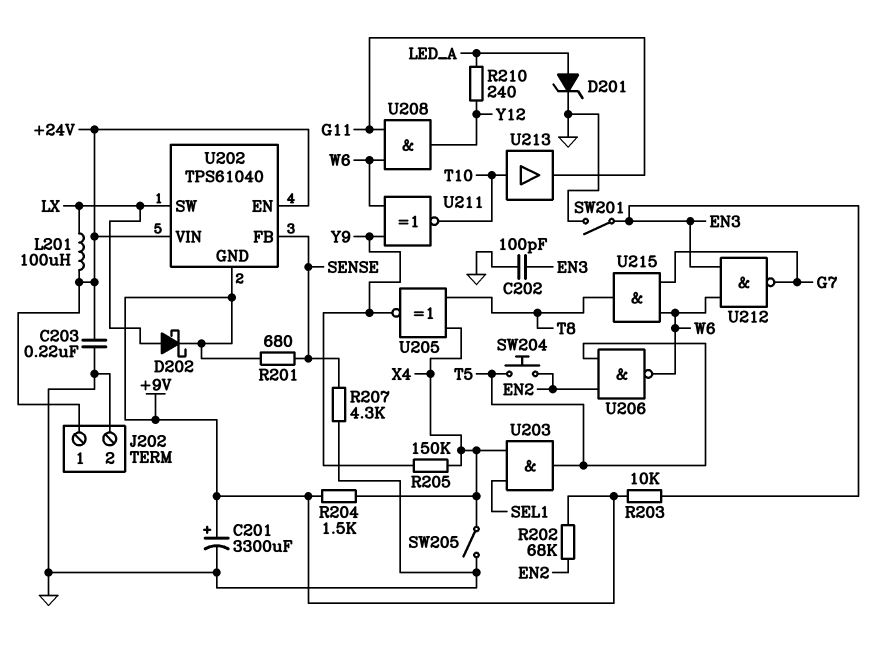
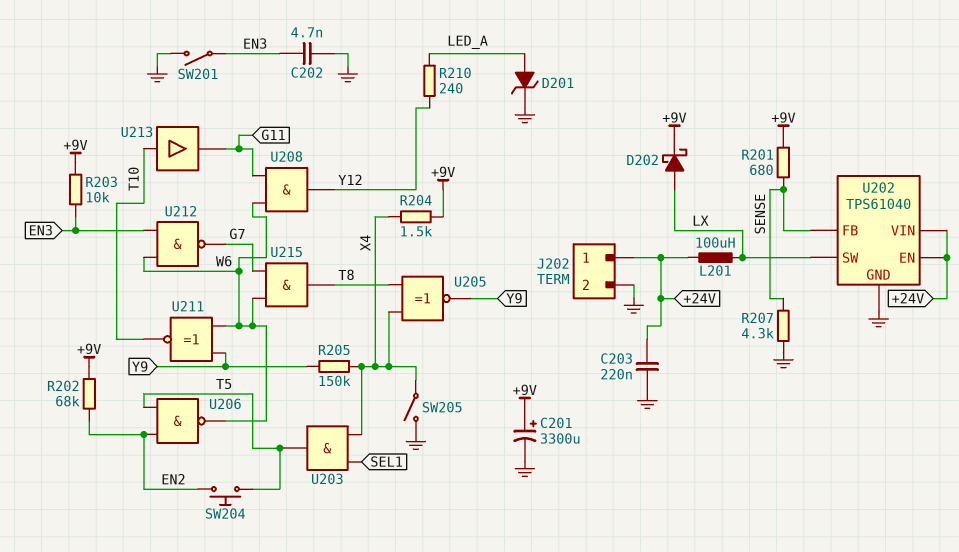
C202: 100pF (EN3, GND) -> 4.7nF (EN3, GND)
U202 pin GND: +9V -> GND

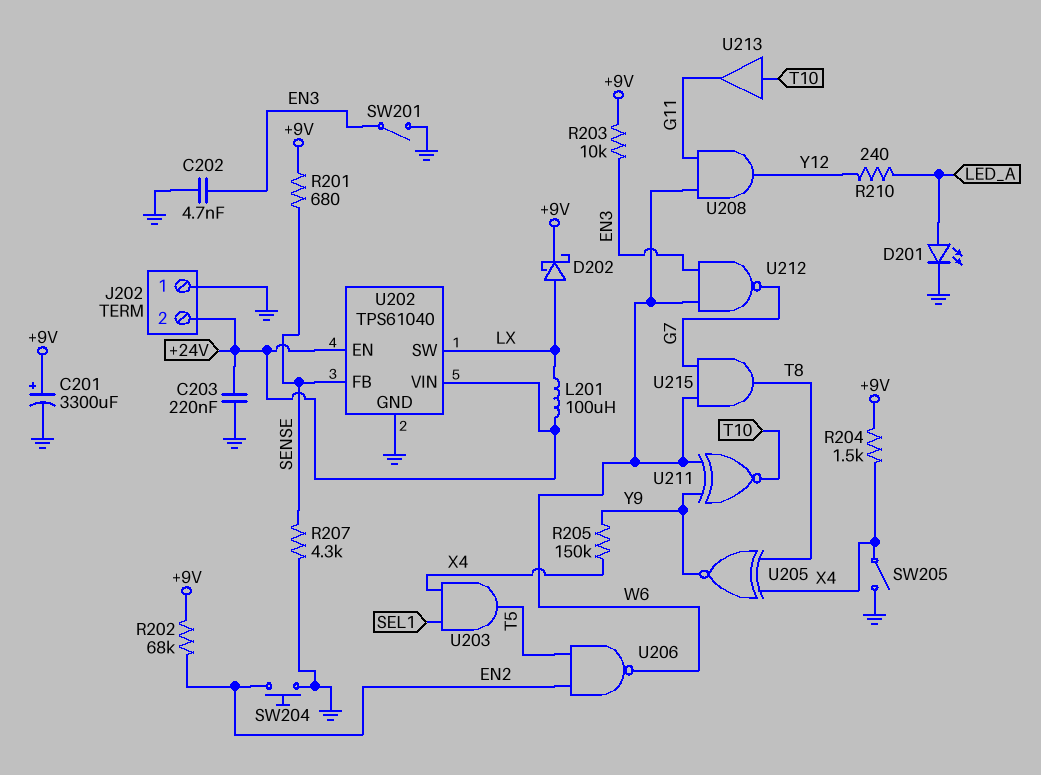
D201: zener (A LED_A, K GND) -> LED (A LED_A, K GND)
J202 pin 1: +24V -> GND
J202 pin 2: GND -> +24V
SW204: button (EN2, T5) -> button (EN2, GND)

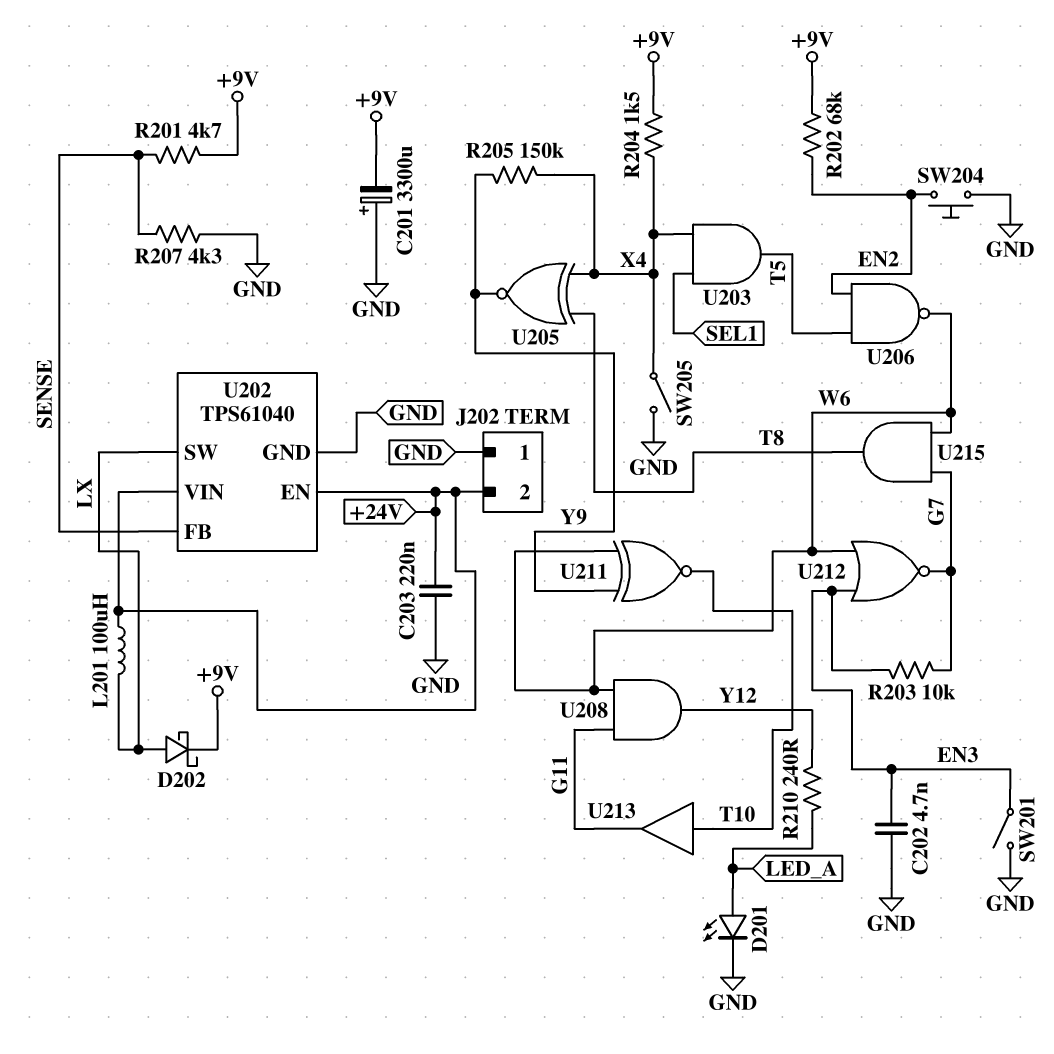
C201: 3300uF (plus +9V, minus GND) -> 3300uF (plus GND, minus +9V)
R201: 680 (+9V, SENSE) -> 4.7k (+9V, SENSE)
R203: 10k (+9V, EN3) -> 10k (EN3, G7)
U212: NAND (in EN3, in W6, out G7) -> NOR (in EN3, in W6, out G7)

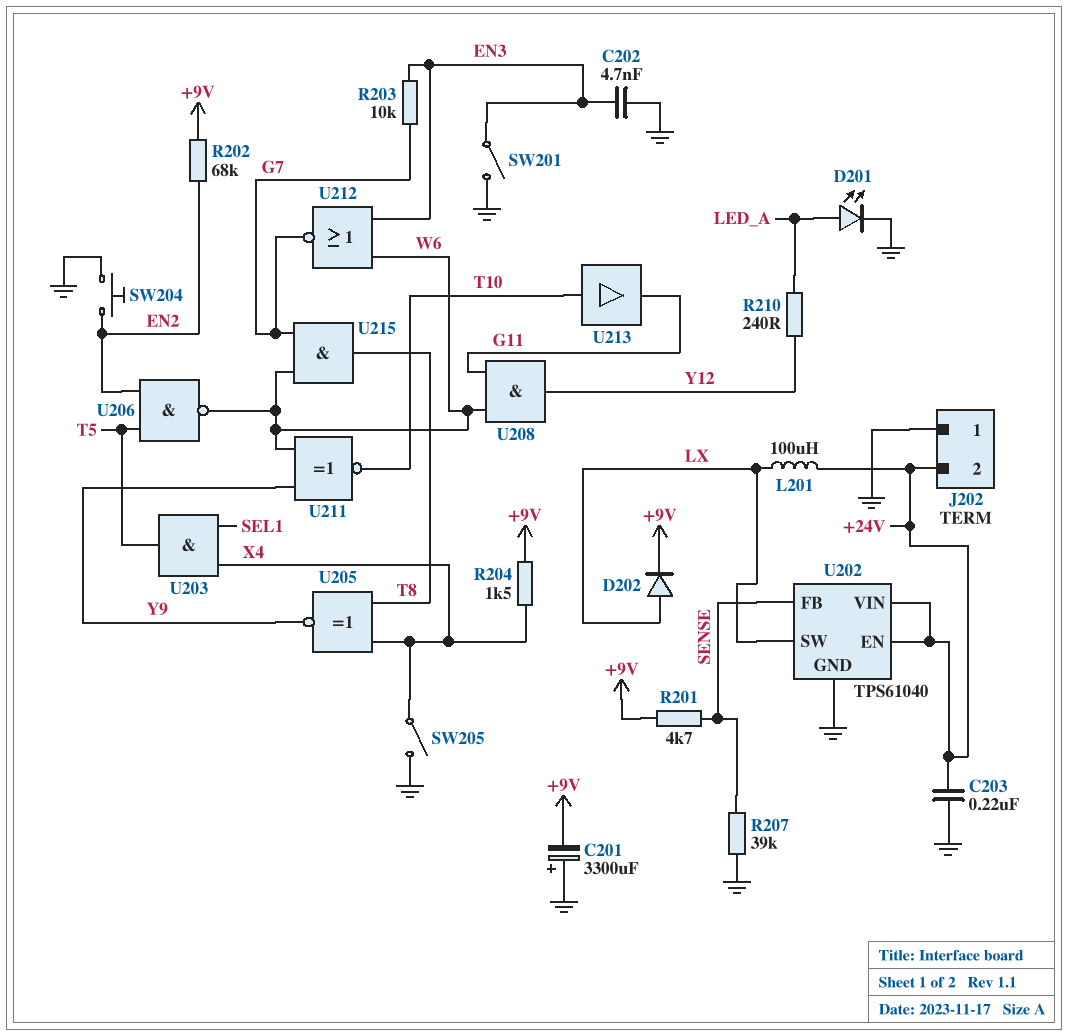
D202: schottky (A LX, K +9V) -> diode (A LX, K +9V)
R205: 150k (X4, Y9) -> none
R207: 4.3k (GND, SENSE) -> 39k (GND, SENSE)

